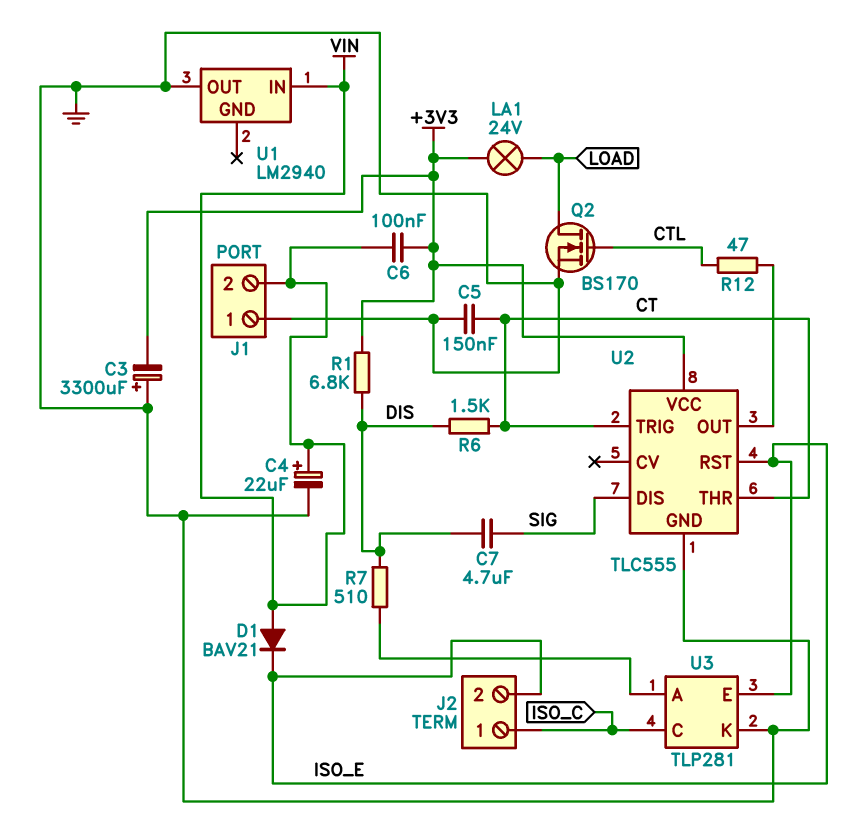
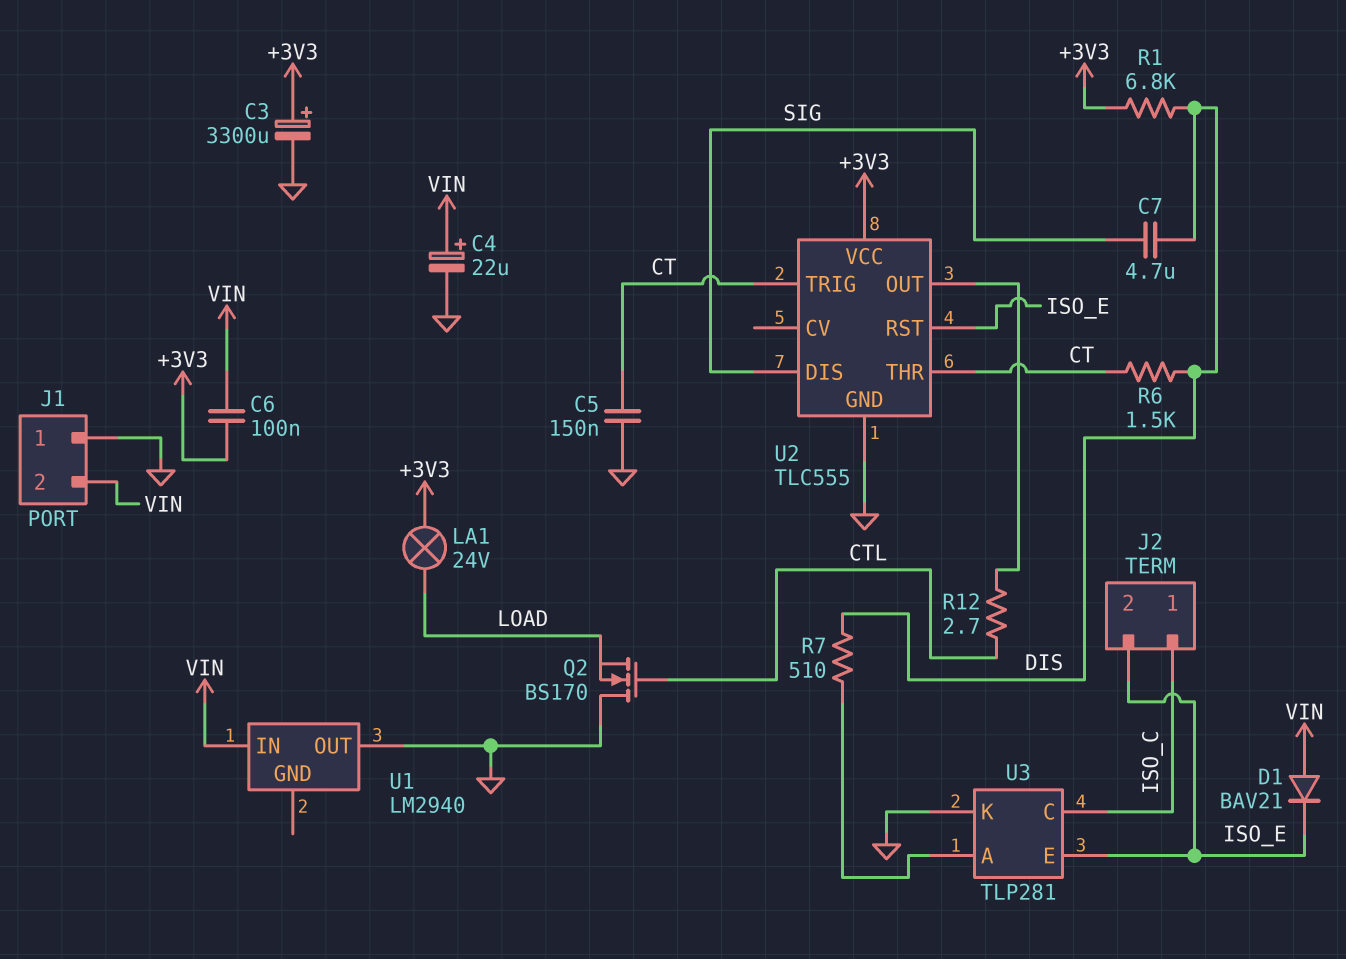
C3: 3300uF (plus GND, minus +3V3) -> 3300uF (plus +3V3, minus GND)
Q2: NMOS BS170 (G CTL, D LOAD, S GND) -> NMOS BS170 (G CTL, D GND, S LOAD)
R12: 47 (CTL, U2/OUT) -> 2.7 (CTL, U2/OUT)

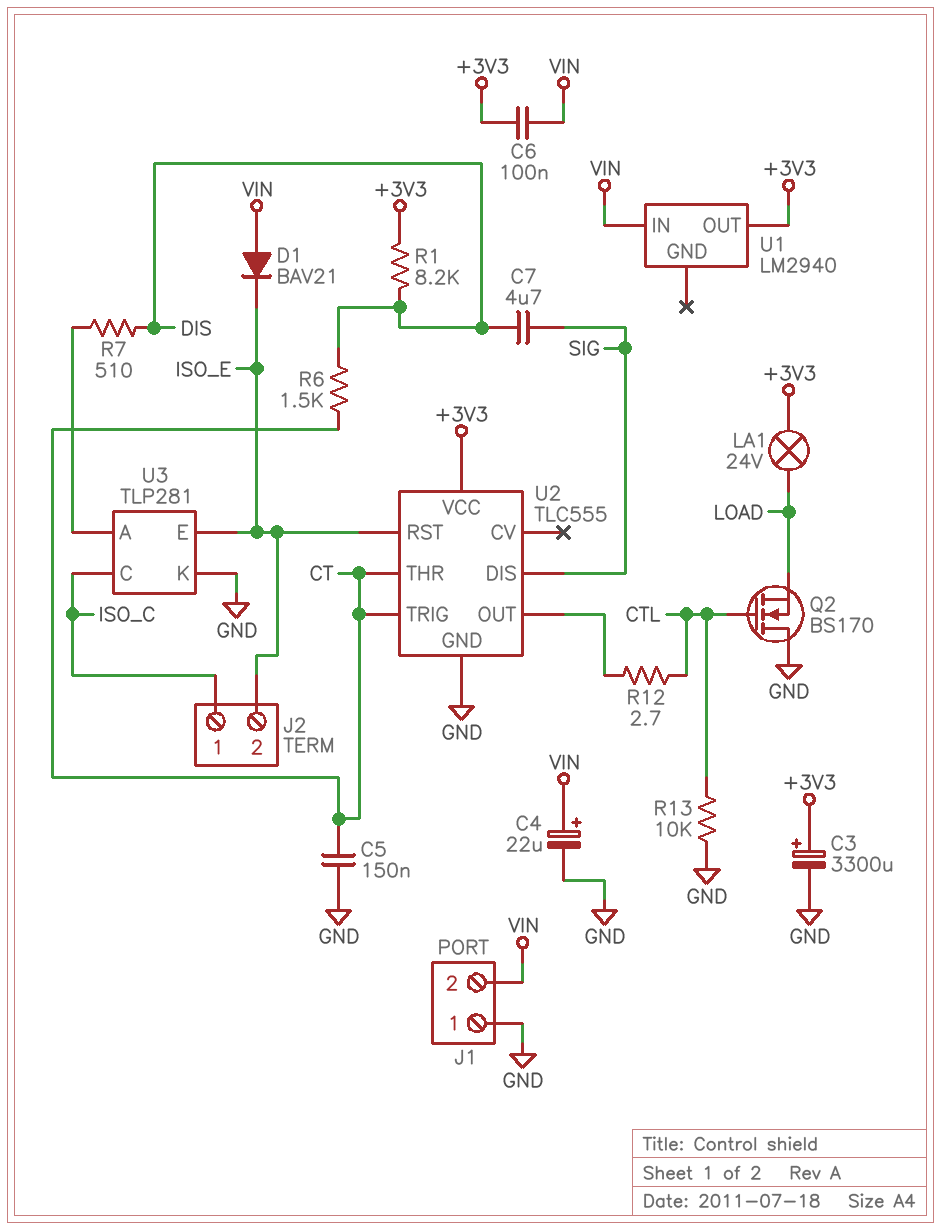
R1: 6.8k (+3V3, DIS) -> 8.2k (+3V3, DIS)
R13: none -> 10k (CTL, GND)
U1 pin OUT: GND -> +3V3

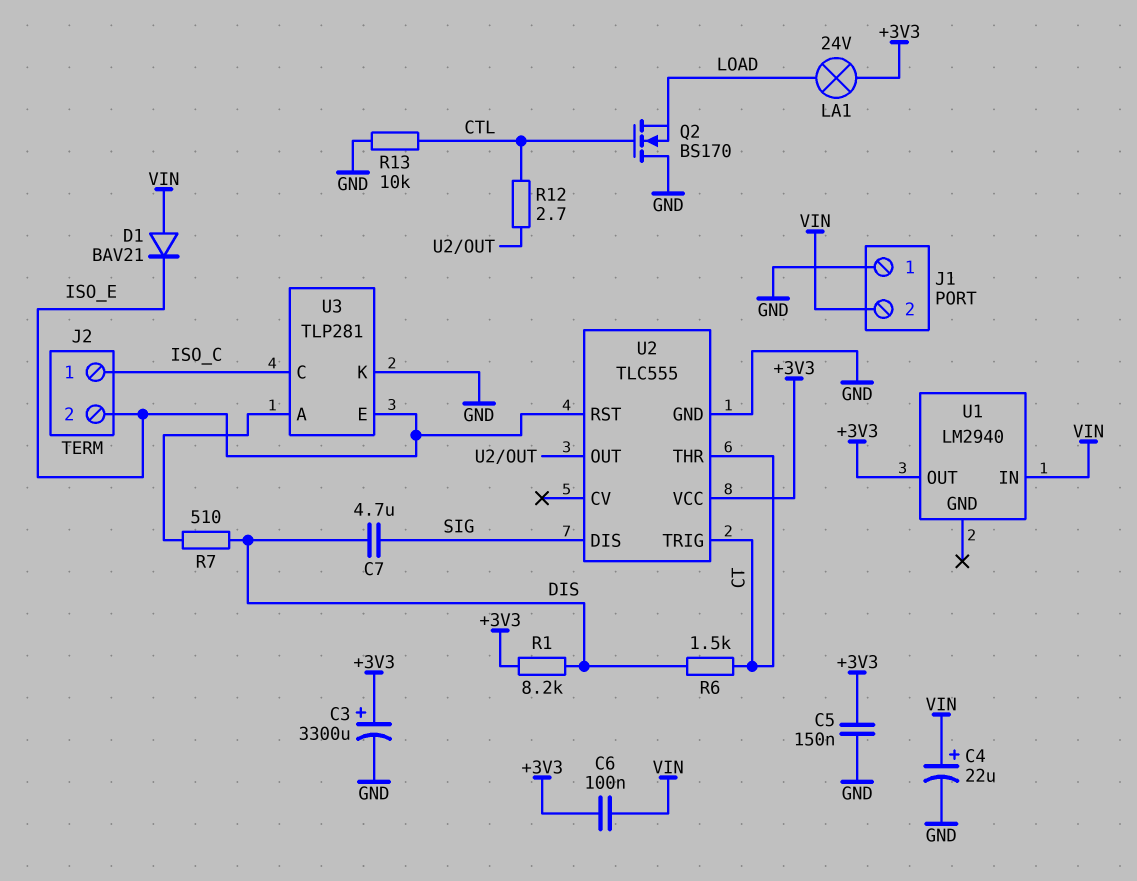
C5: 150nF (CT, GND) -> 150nF (+3V3, GND)

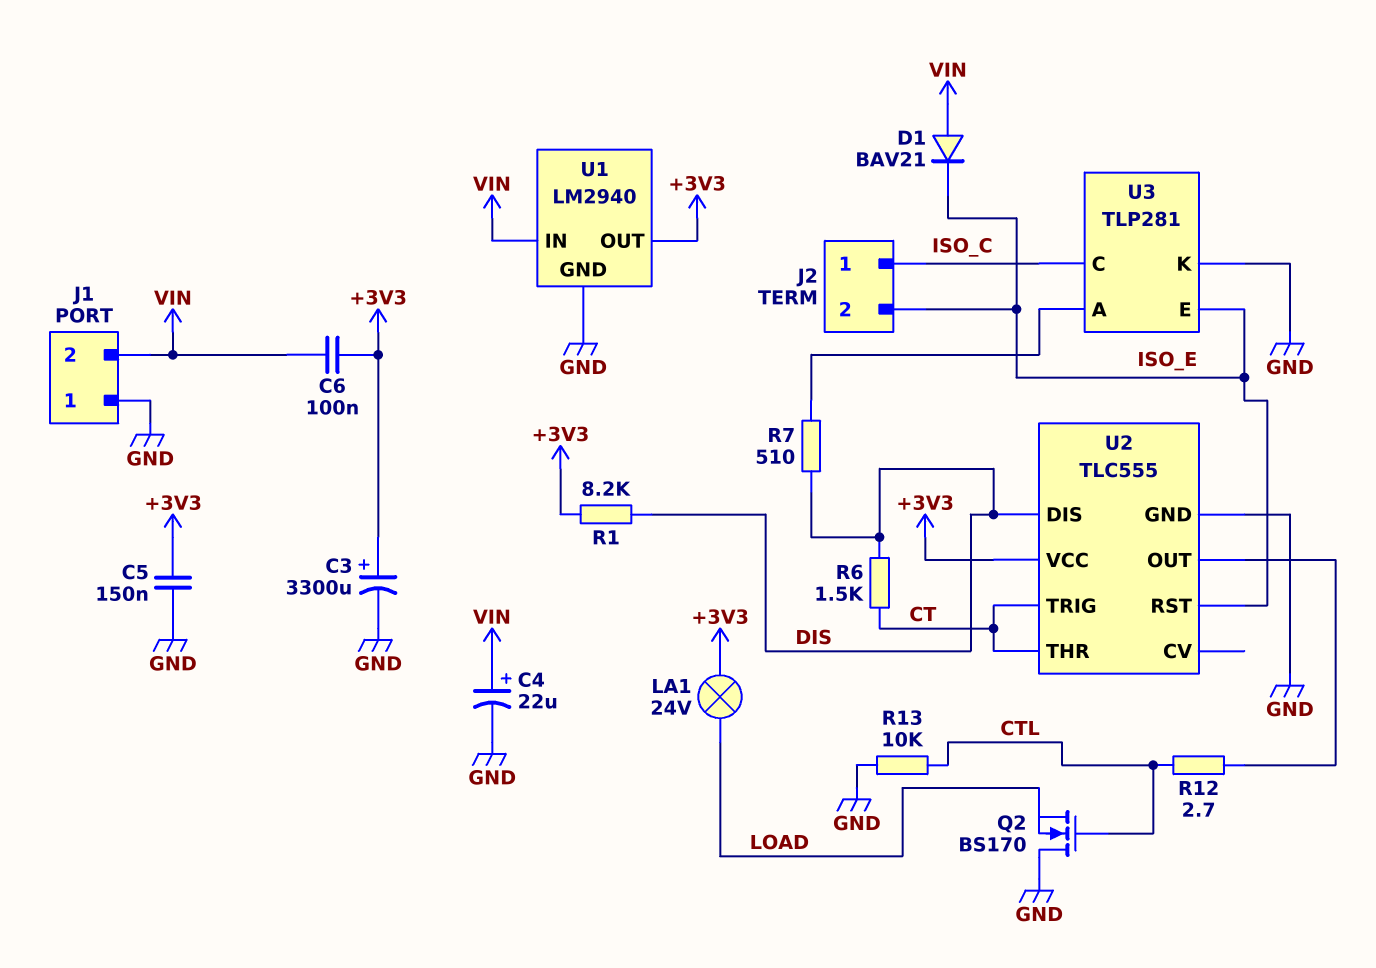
C7: 4.7uF (DIS, SIG) -> none
U1 pin GND: none -> GND
U2 pin DIS: SIG -> DIS

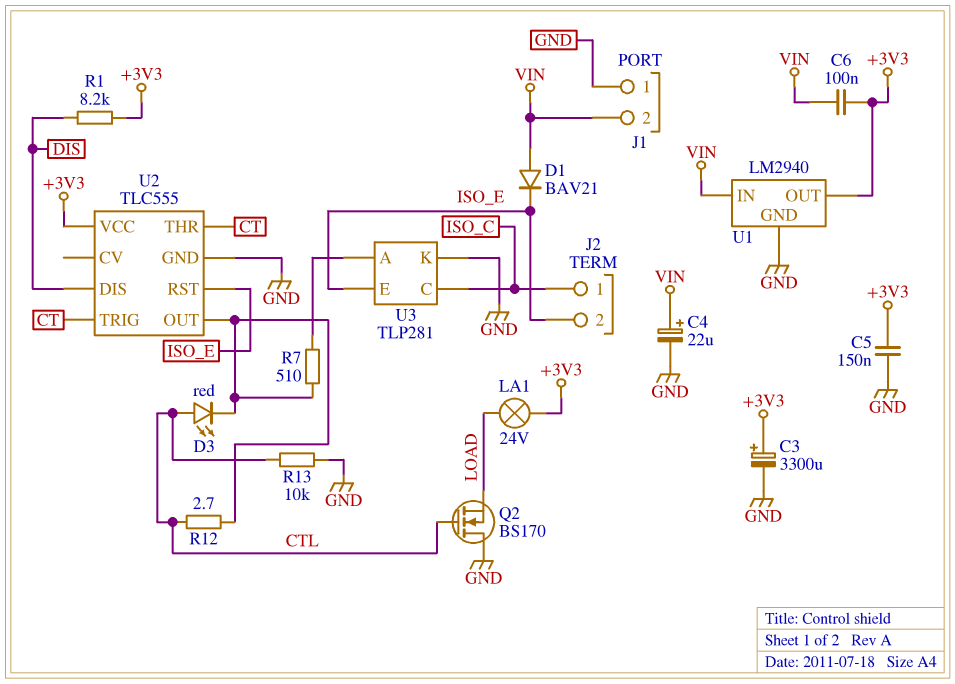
D3: none -> LED red (A CTL, K U2/OUT)
R6: 1.5k (CT, DIS) -> none
R7: 510 (DIS, U3/A) -> 510 (U2/OUT, U3/A)

